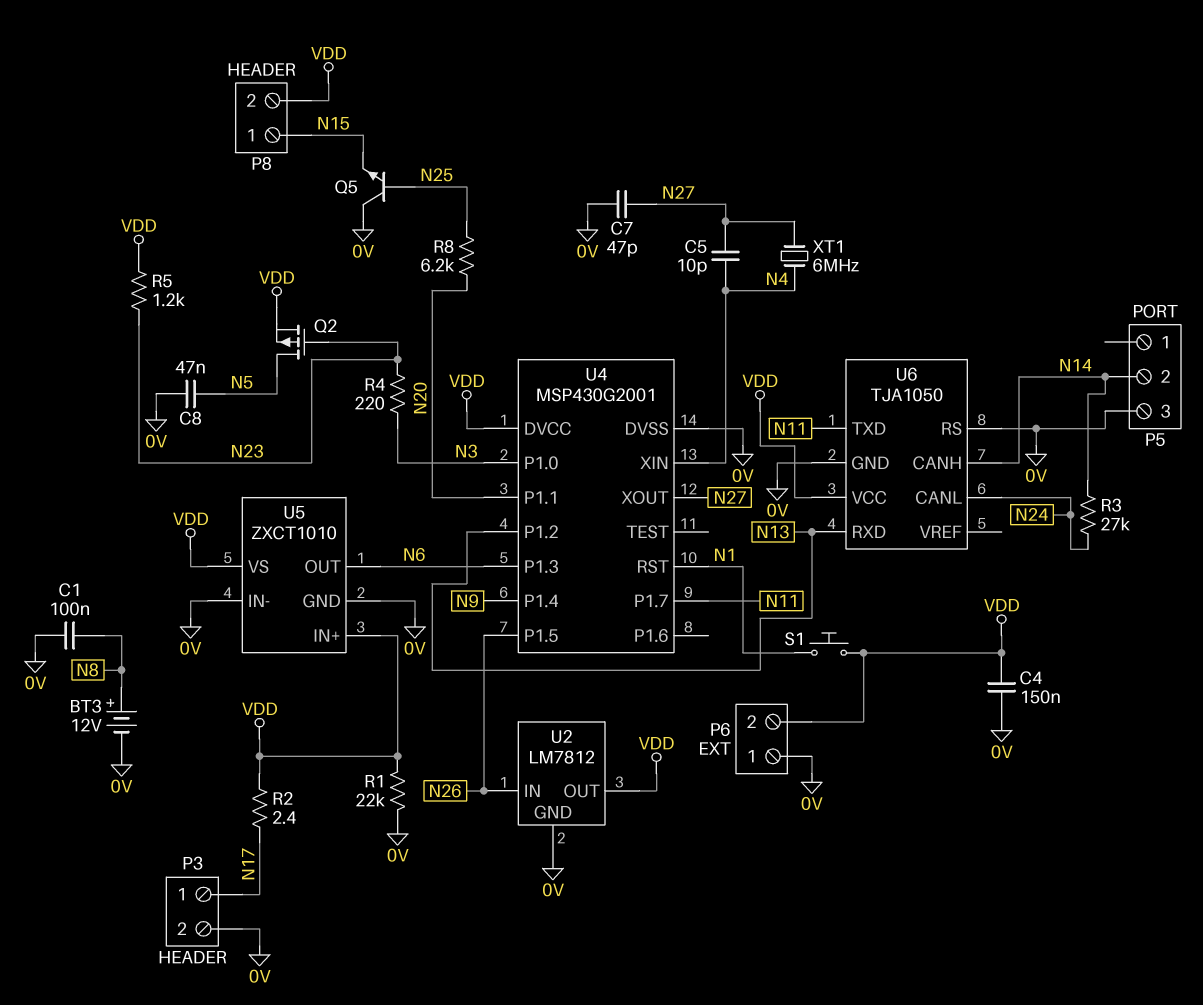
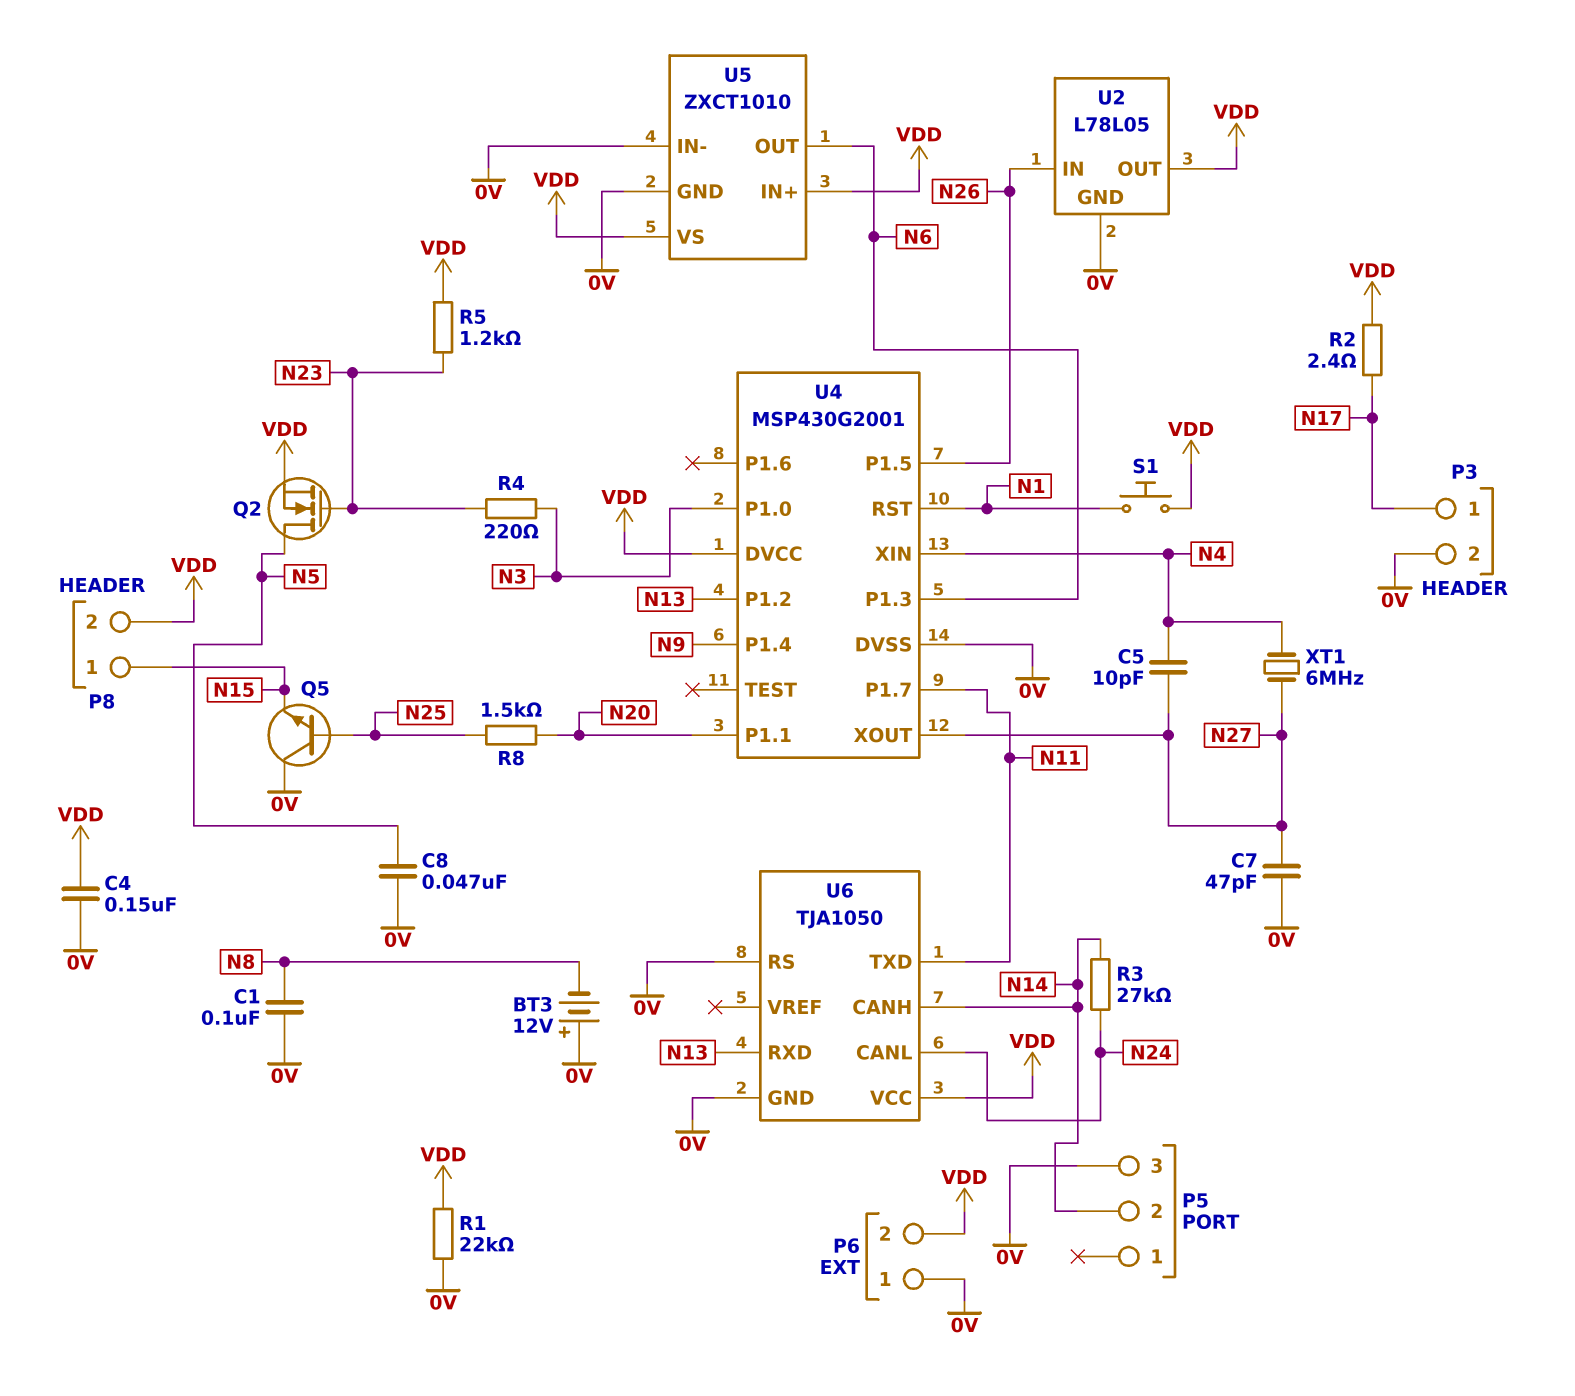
BT3: 12V (plus N8, minus 0V) -> 12V (plus 0V, minus N8)
Q2: PMOS (G N23, D N5, S VDD) -> NMOS (G N23, D N5, S VDD)
R8: 6.2k (N20, N25) -> 1.5k (N20, N25)
U2: LM7812 -> L78L05

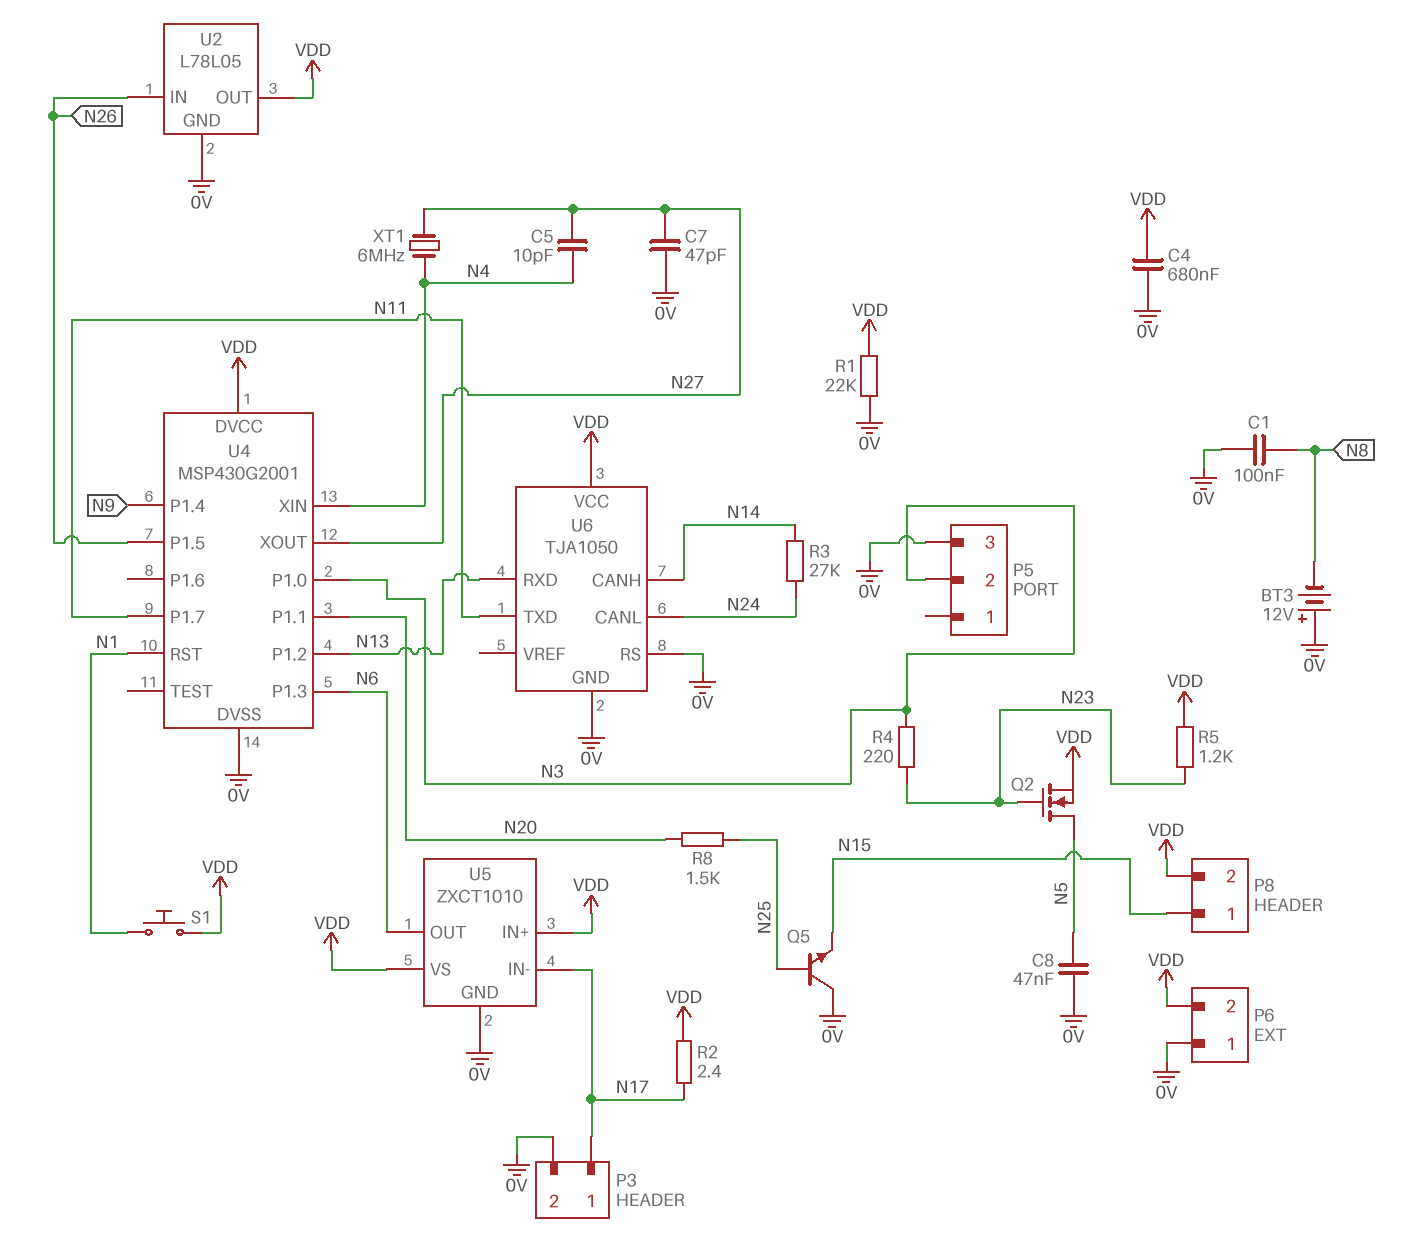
C4: 150nF (0V, VDD) -> 680nF (0V, VDD)
P5 pin 2: N14 -> N3
U5 pin IN-: 0V -> N17

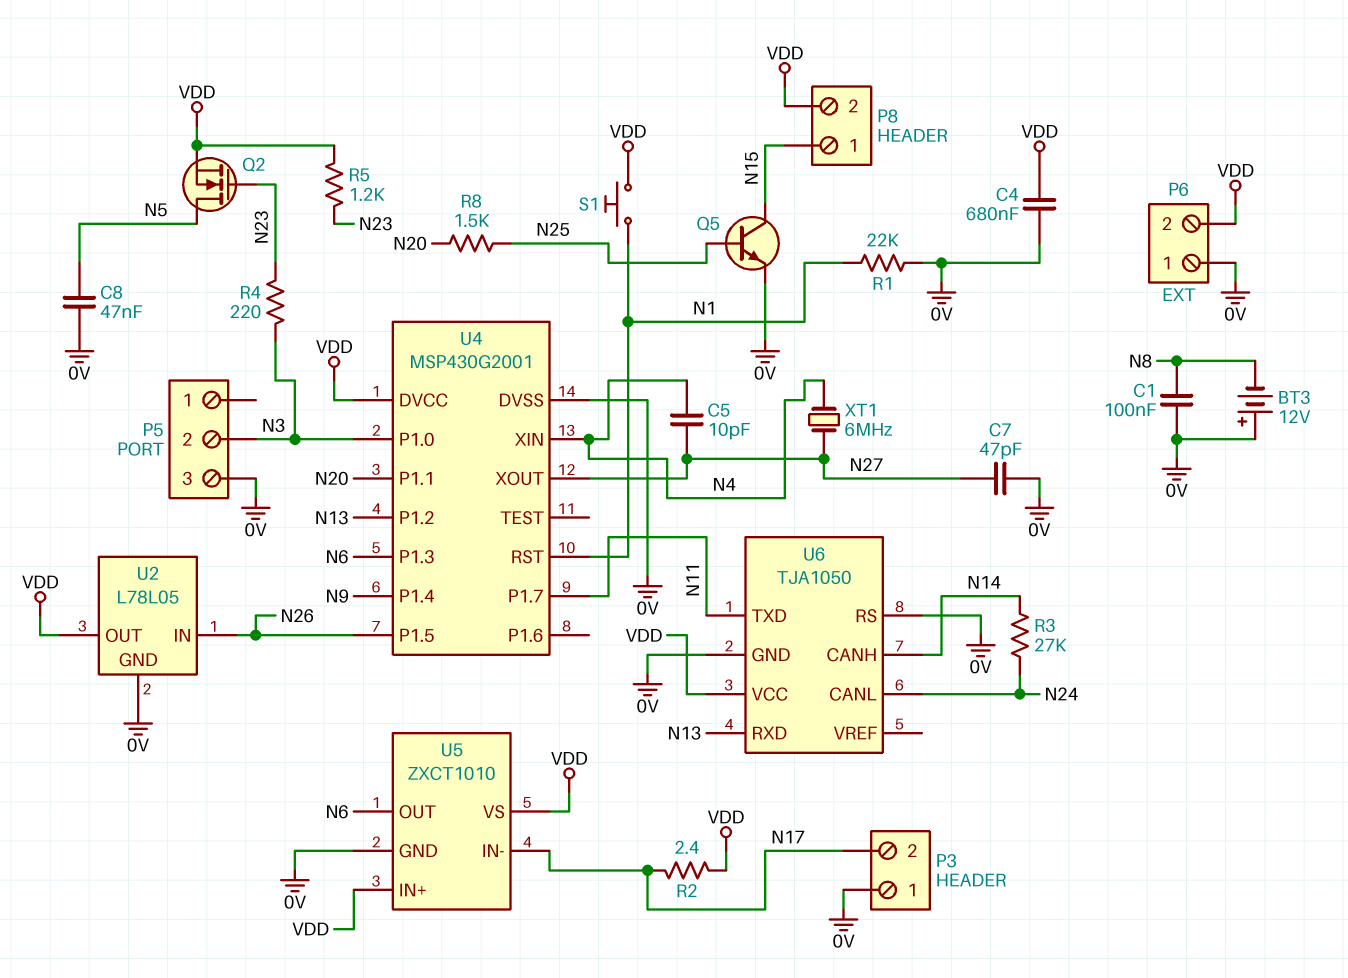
P3 pin 1: N17 -> 0V
P3 pin 2: 0V -> N17
Q5: NPN (B N25, C 0V, E N15) -> NPN (B N25, C N15, E 0V)
R1: 22k (0V, VDD) -> 22k (0V, N1)

